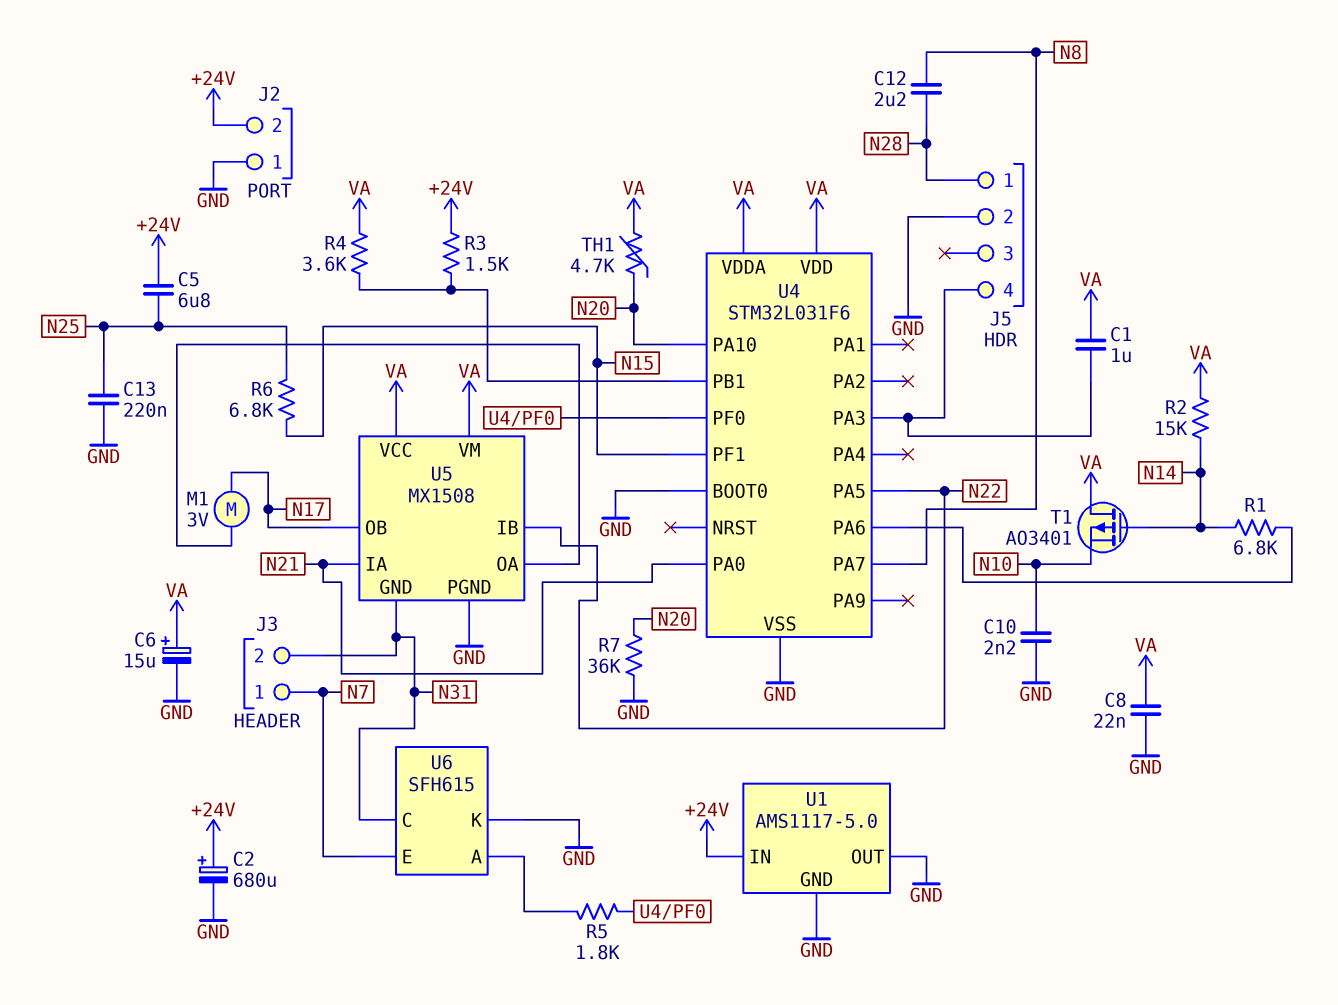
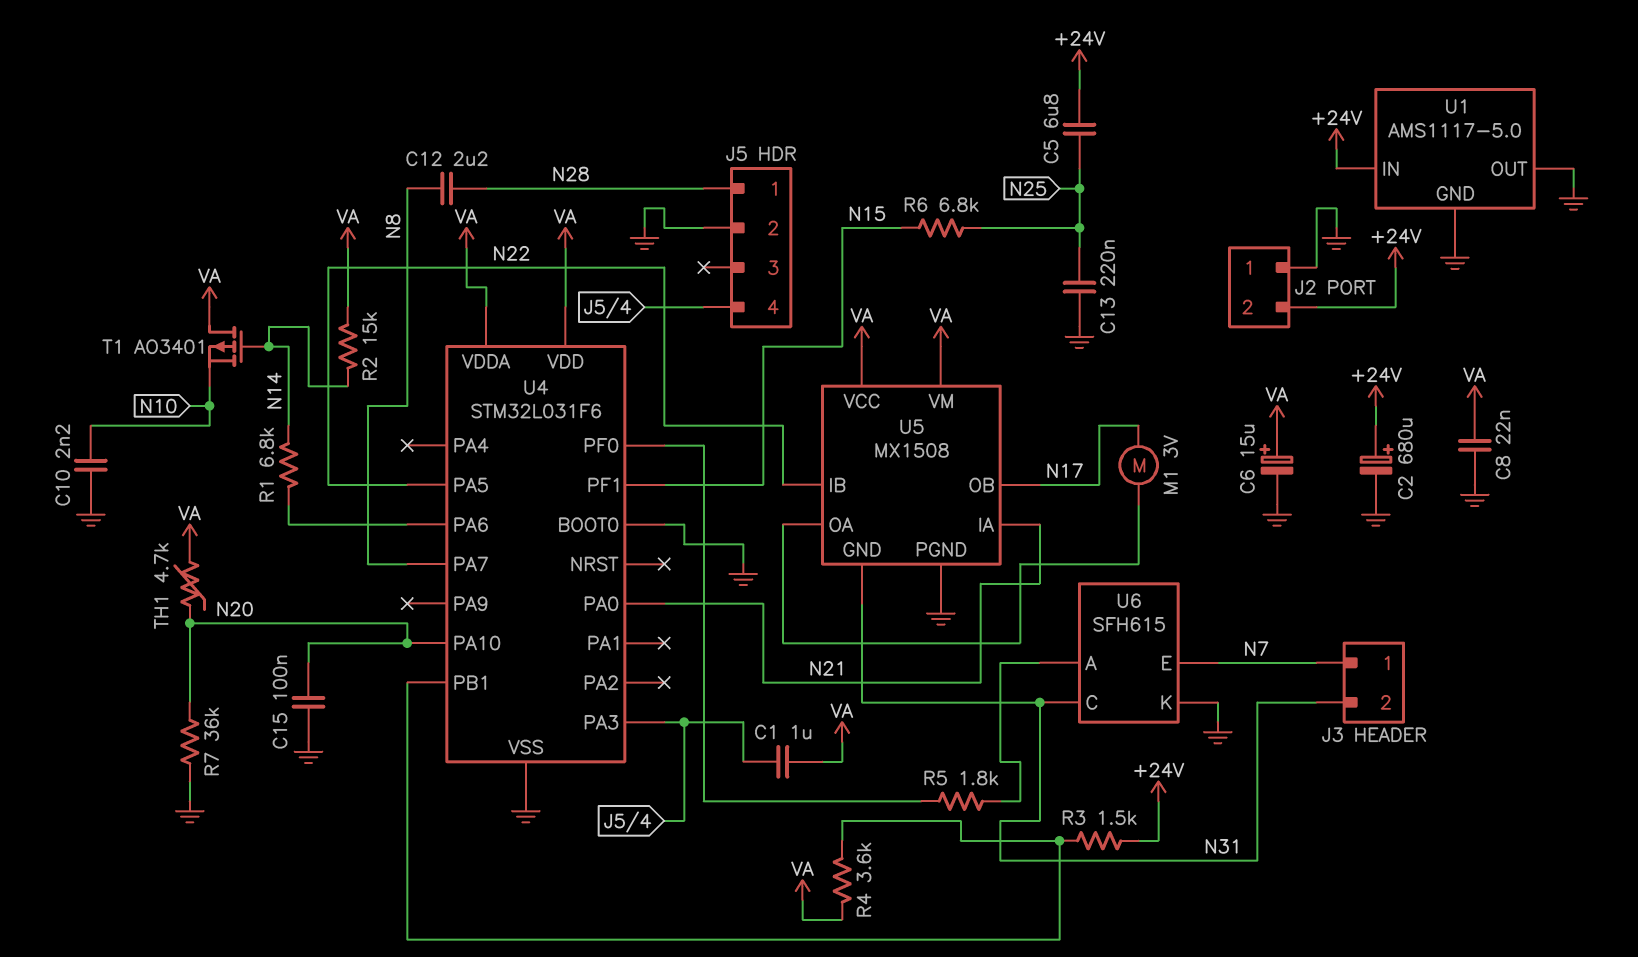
C15: none -> 100nF (GND, N20)

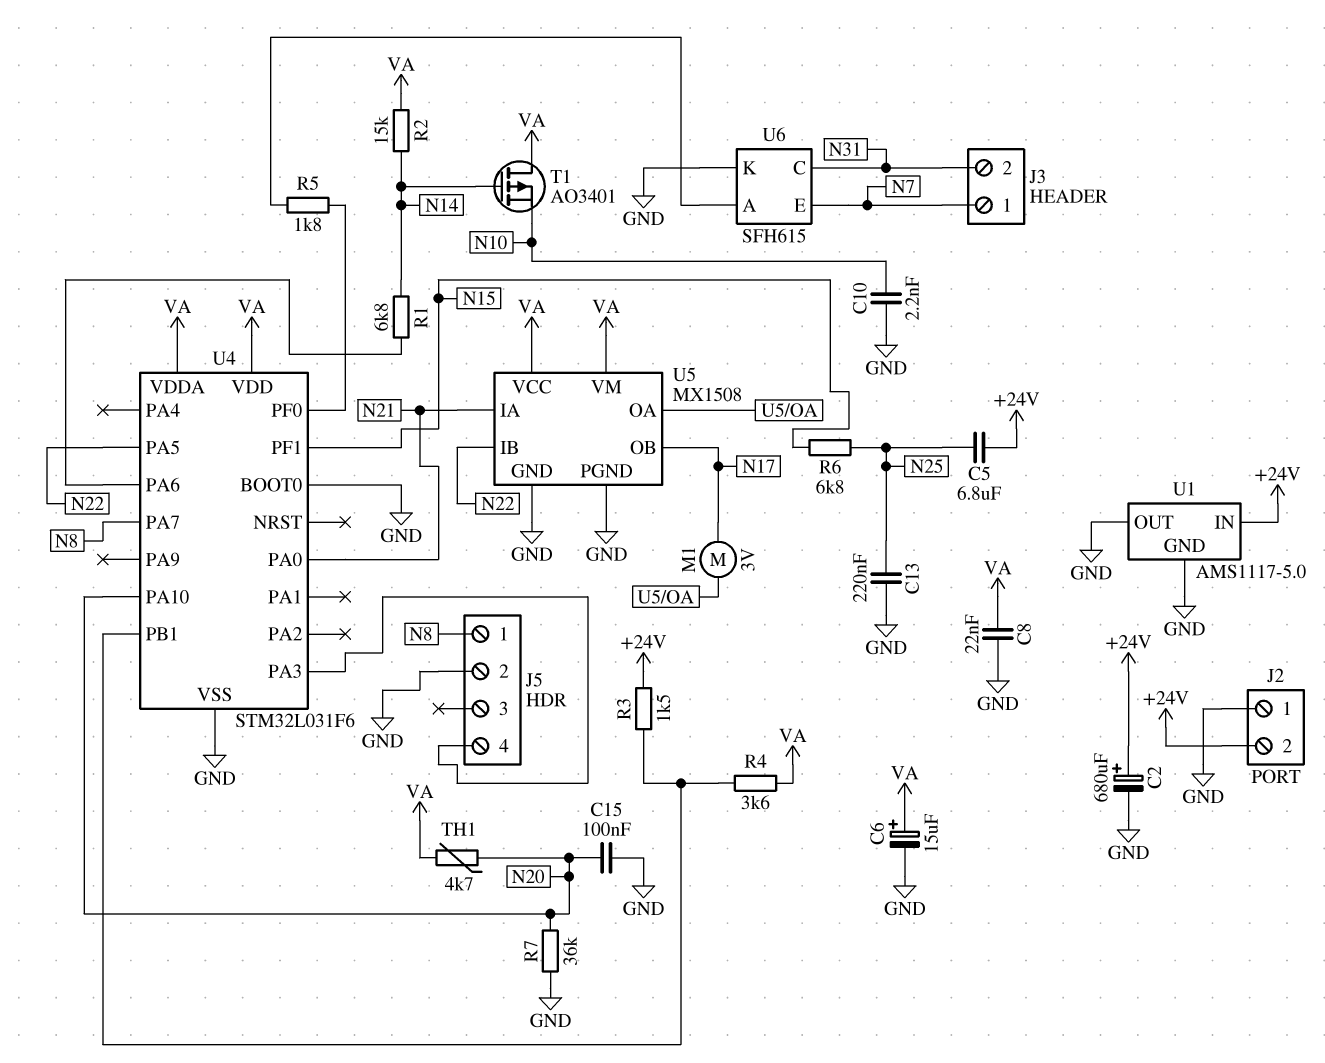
C1: 1uF (J5/4, VA) -> none
C12: 2.2uF (N8, N28) -> none
J5 pin 1: N28 -> N8
U5 pin GND: N31 -> GND

